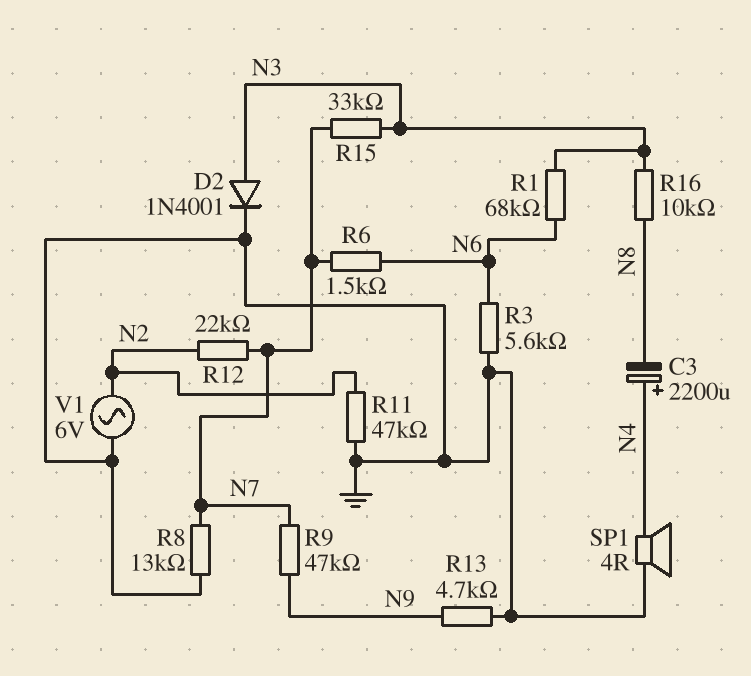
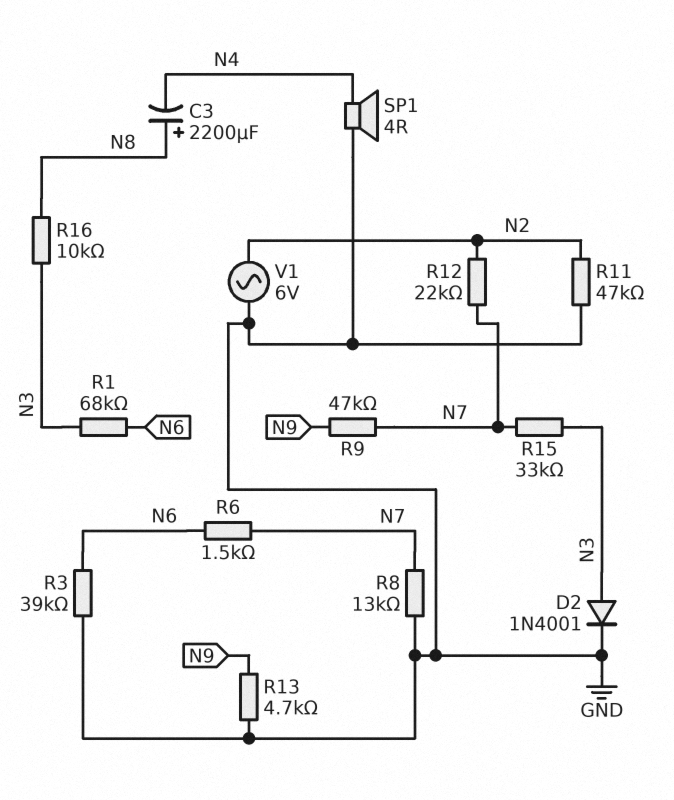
C3: 2200uF (plus N4, minus N8) -> 2200uF (plus N8, minus N4)
R3: 5.6k (GND, N6) -> 39k (GND, N6)

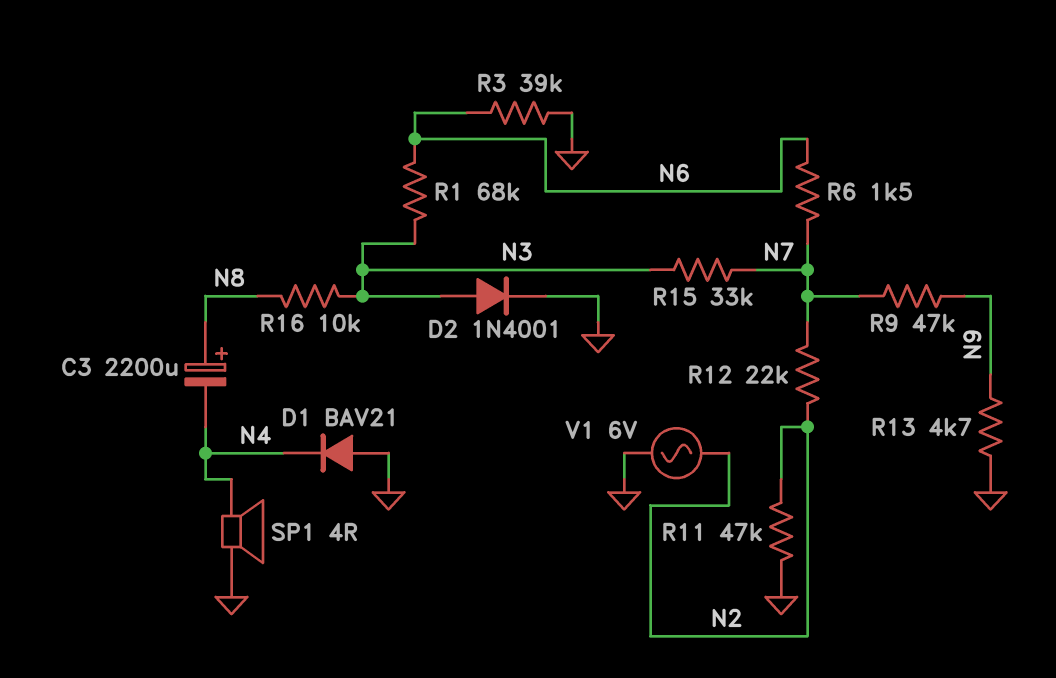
D1: none -> diode BAV21 (A GND, K N4)
R8: 13k (GND, N7) -> none

